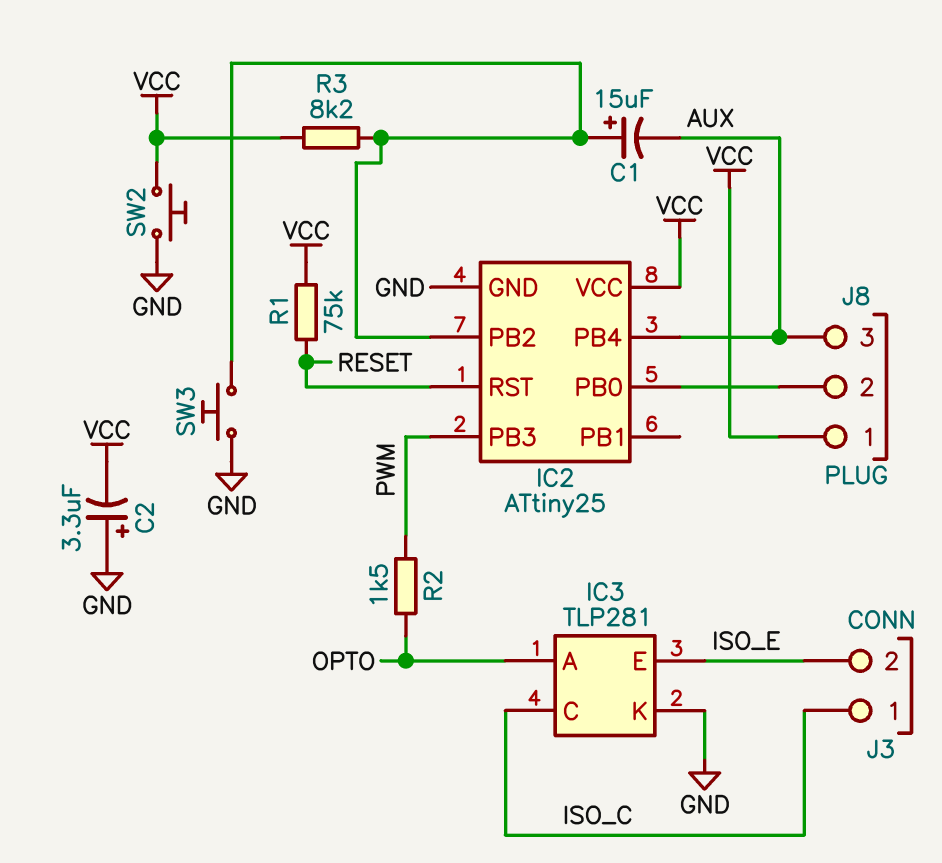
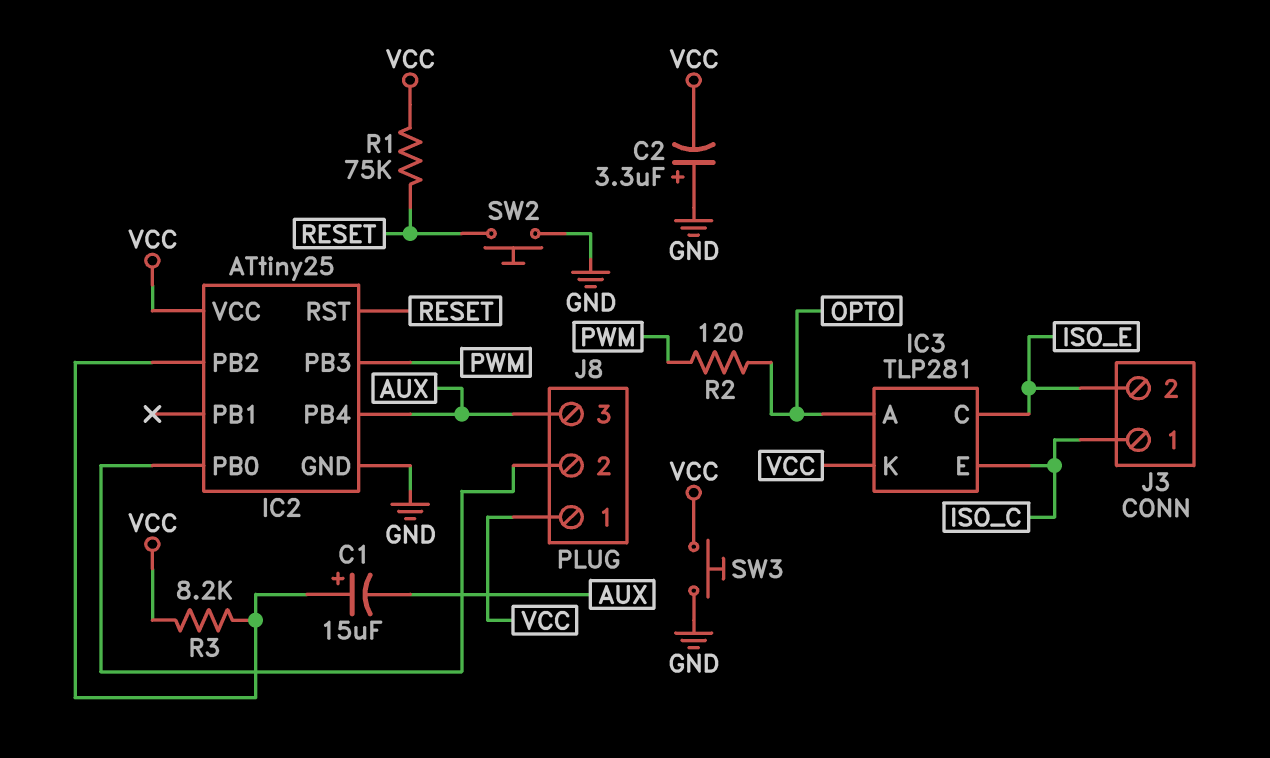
IC3 pin C: ISO_C -> ISO_E
IC3 pin E: ISO_E -> ISO_C
IC3 pin K: GND -> VCC
R2: 1.5k (OPTO, PWM) -> 120 (OPTO, PWM)
SW2: button (GND, VCC) -> button (GND, RESET)
SW3: button (GND, IC2/PB2) -> button (GND, VCC)

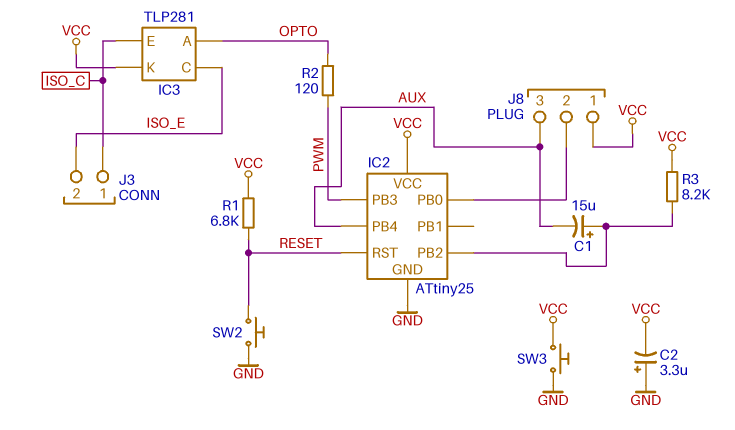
R1: 75k (RESET, VCC) -> 6.8k (RESET, VCC)

